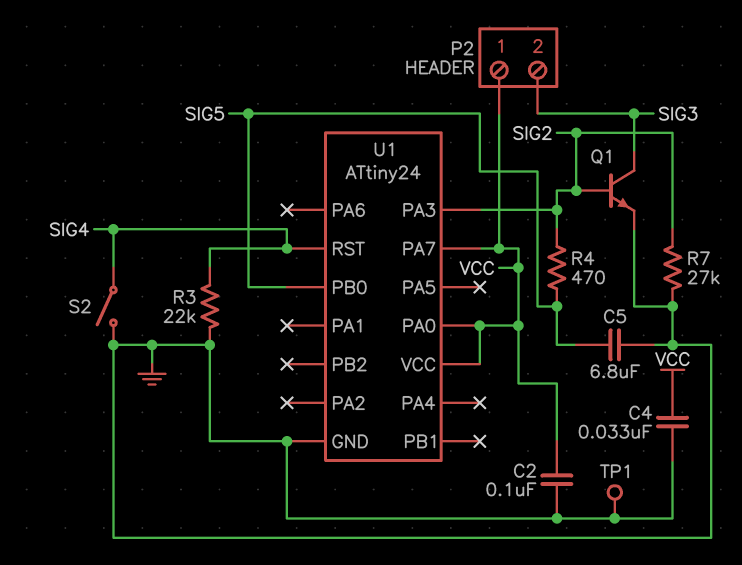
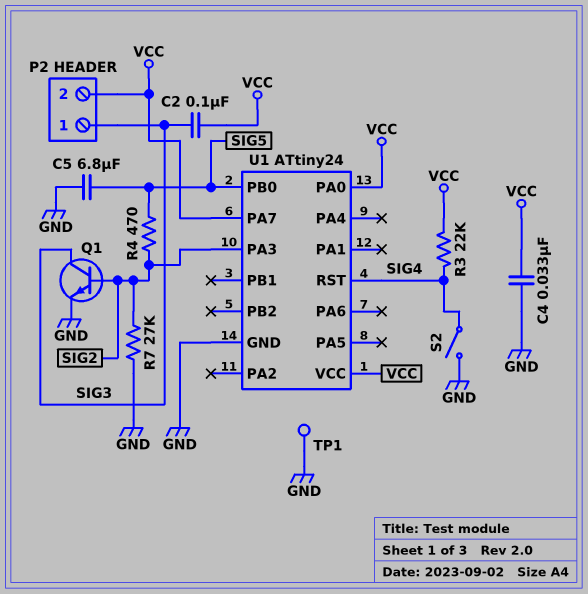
C2: 100nF (GND, VCC) -> 100nF (SIG3, VCC)
P2 pin 1: VCC -> SIG3
P2 pin 2: SIG3 -> VCC
R3: 22k (GND, SIG4) -> 22k (SIG4, VCC)

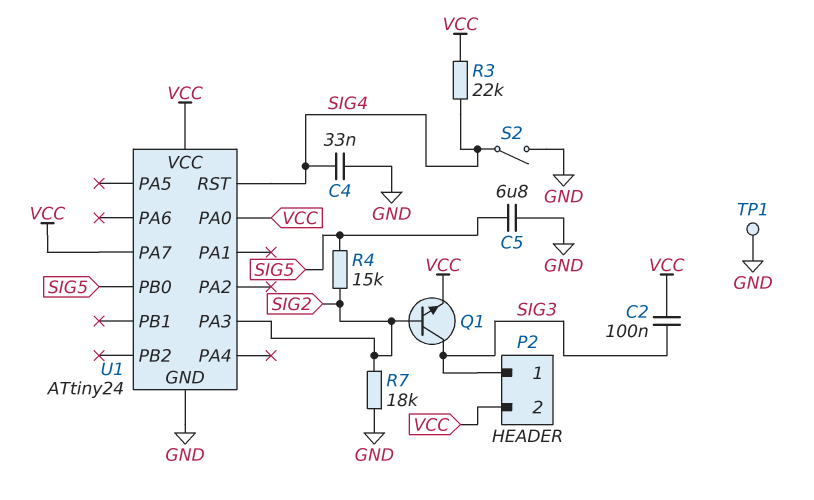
C4: 33nF (GND, VCC) -> 33nF (GND, SIG4)
Q1: NPN (B SIG2, C SIG3, E GND) -> NPN (B SIG2, C SIG3, E VCC)
R4: 470 (SIG2, SIG5) -> 15k (SIG2, SIG5)
R7: 27k (GND, SIG2) -> 18k (GND, SIG2)

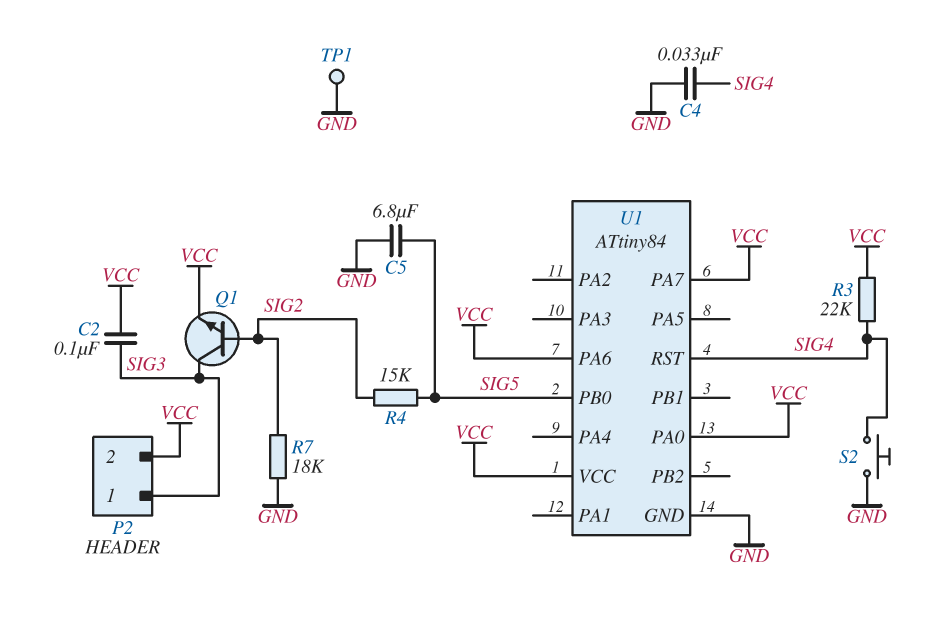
S2: switch (GND, SIG4) -> button (GND, SIG4)
U1: ATtiny24 -> ATtiny84
U1 pin PA3: SIG2 -> none
U1 pin PA6: none -> VCC

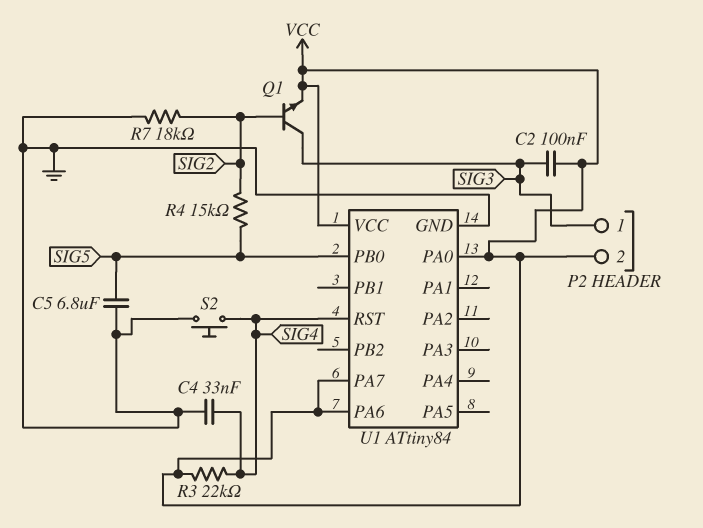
TP1: test point (GND) -> none

